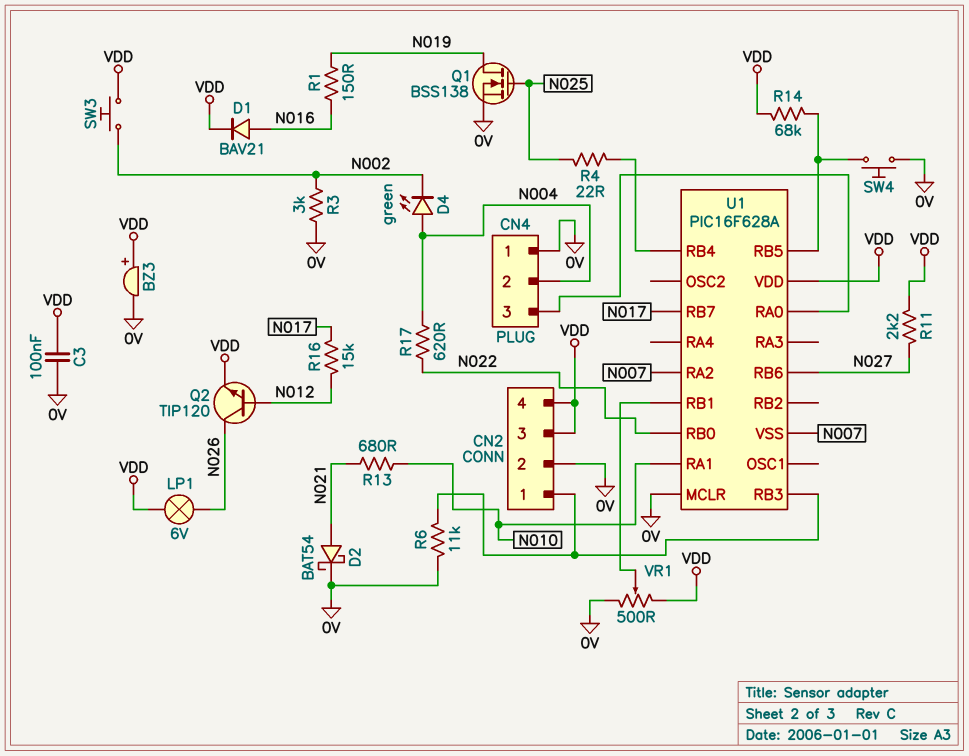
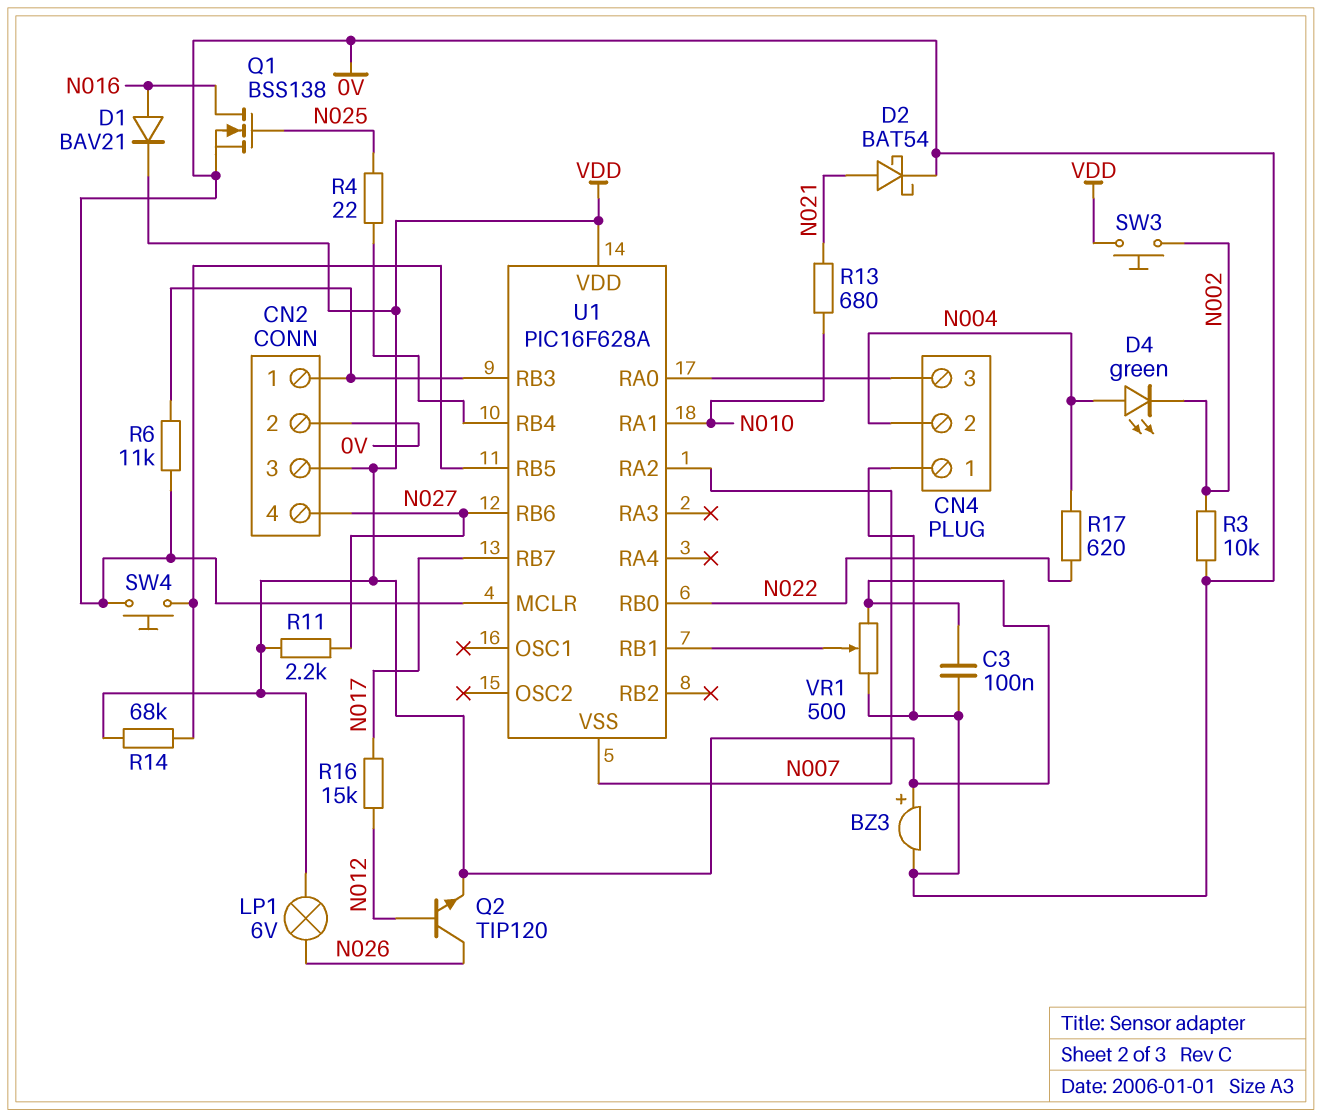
CN2 pin 4: VDD -> N027
Q1: NMOS BSS138 (G N025, D N019, S 0V) -> NMOS BSS138 (G N025, D N016, S 0V)
R1: 150 (N016, N019) -> none
R3: 3k (0V, N002) -> 10k (0V, N002)

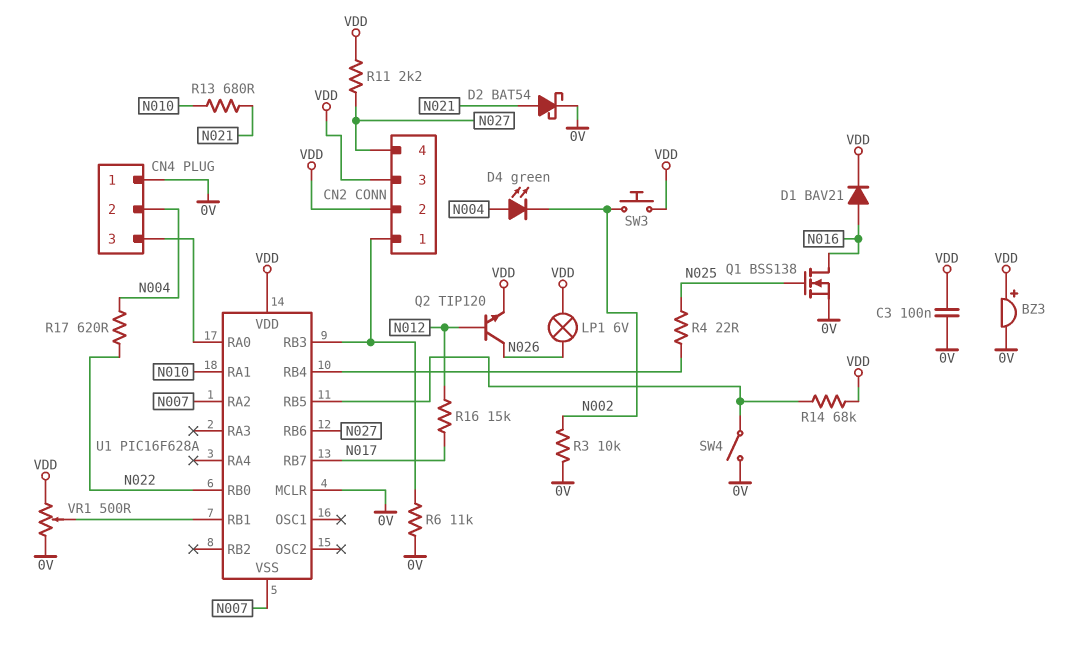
CN2 pin 2: 0V -> VDD
SW4: button (0V, U1/RB5) -> switch (0V, U1/RB5)

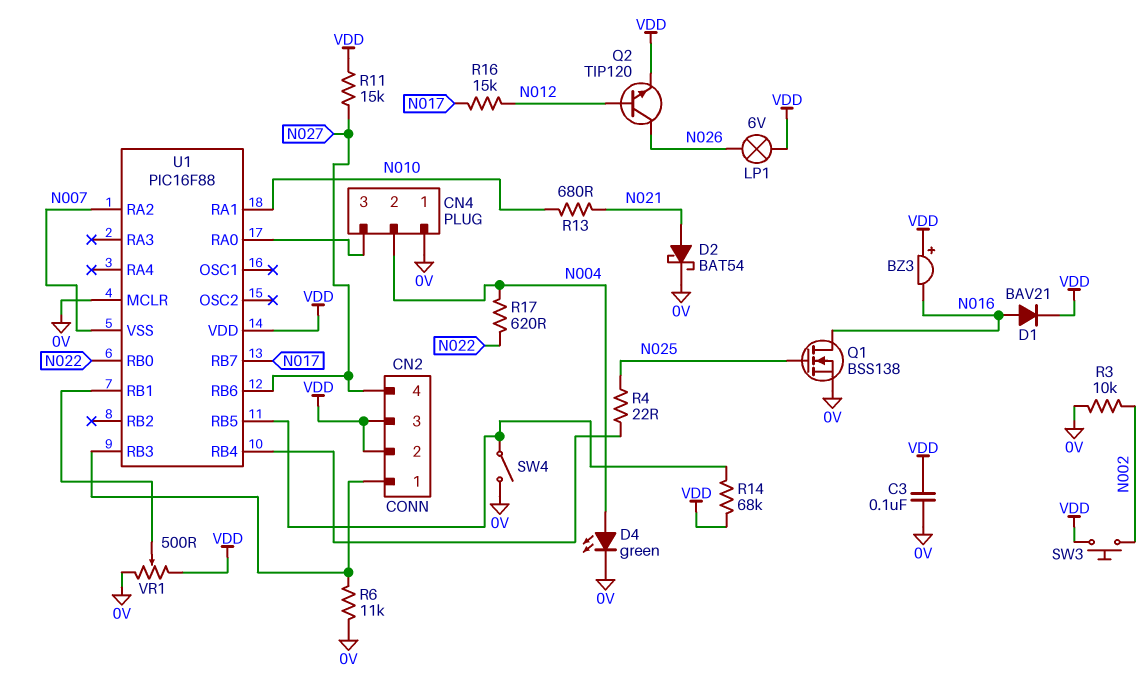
BZ3: buzzer (plus VDD, minus 0V) -> buzzer (plus VDD, minus N016)
D4: LED green (A N004, K N002) -> LED green (A N004, K 0V)
R11: 2.2k (N027, VDD) -> 15k (N027, VDD)
U1: PIC16F628A -> PIC16F88

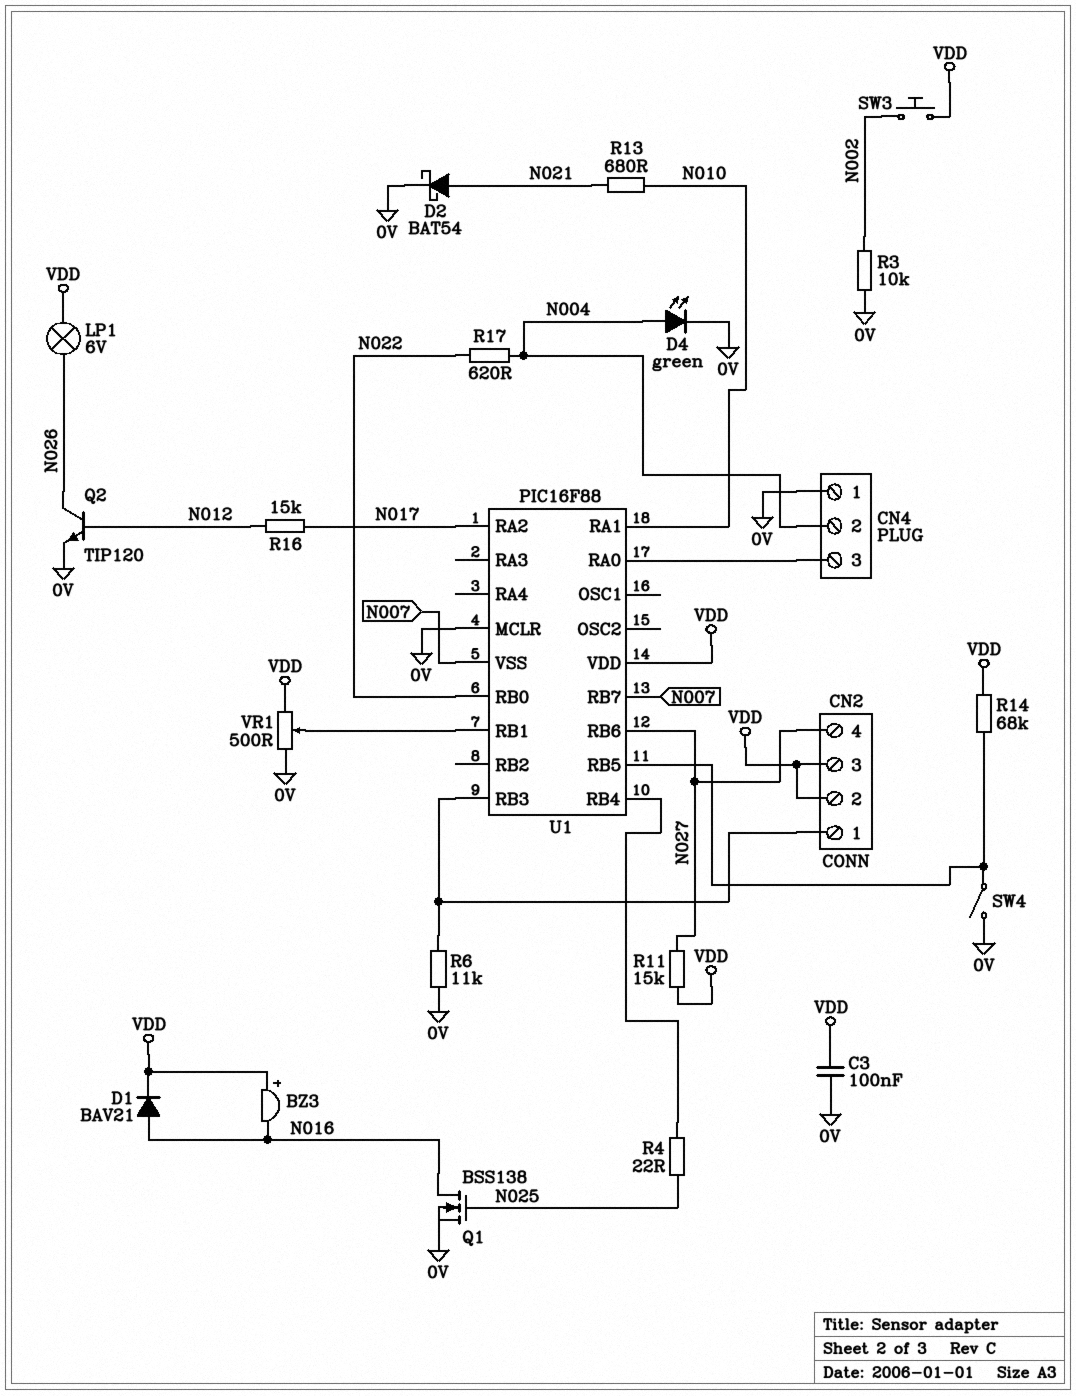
Q2: NPN TIP120 (B N012, C N026, E VDD) -> NPN TIP120 (B N012, C N026, E 0V)
U1 pin RA2: N007 -> N017
U1 pin RB7: N017 -> N007

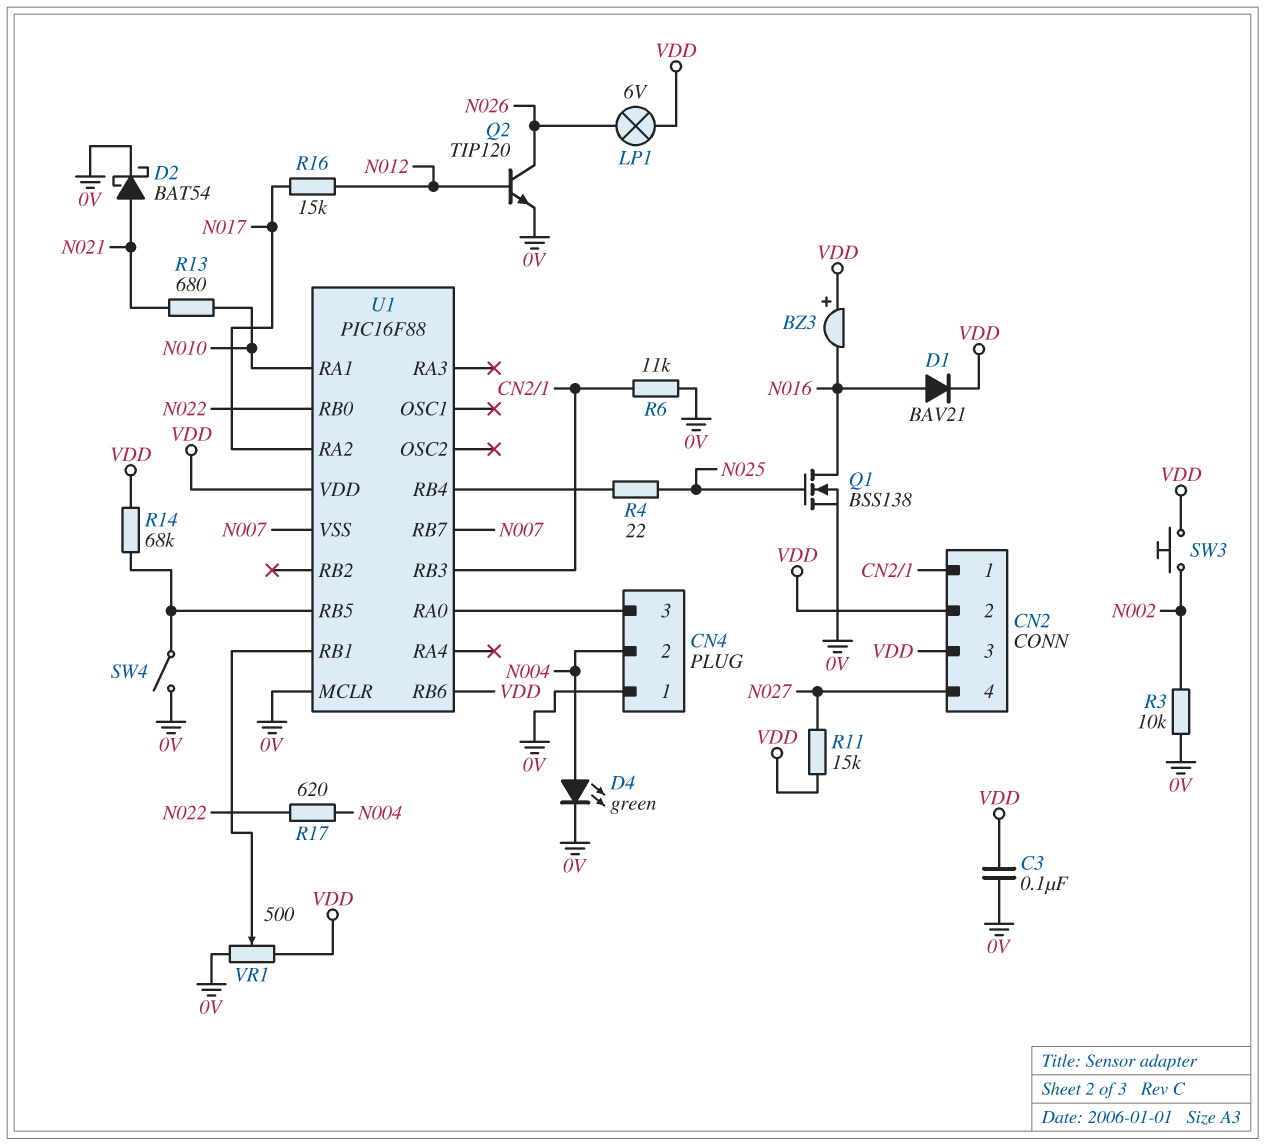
U1 pin RB6: N027 -> VDD

